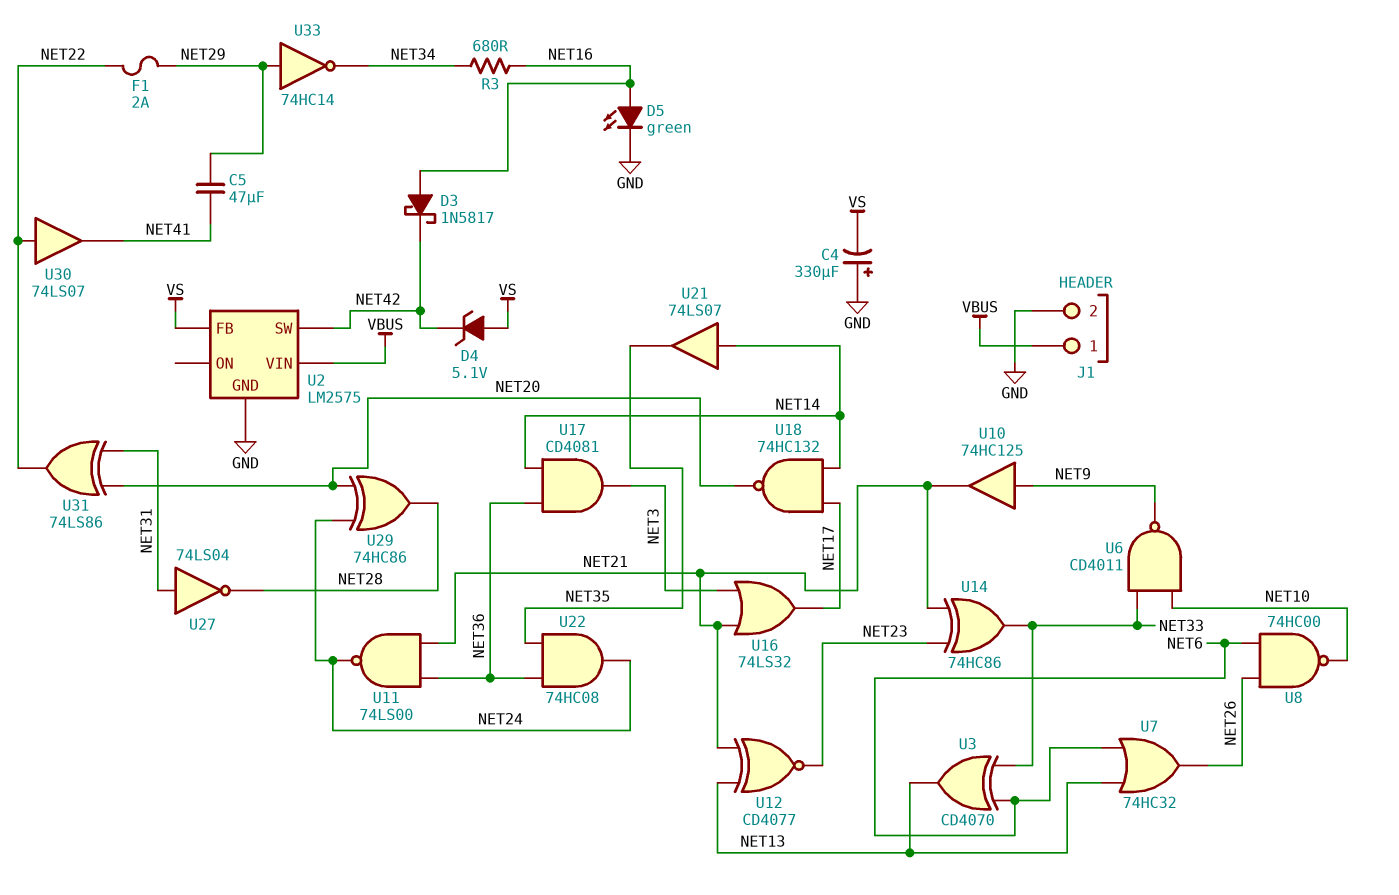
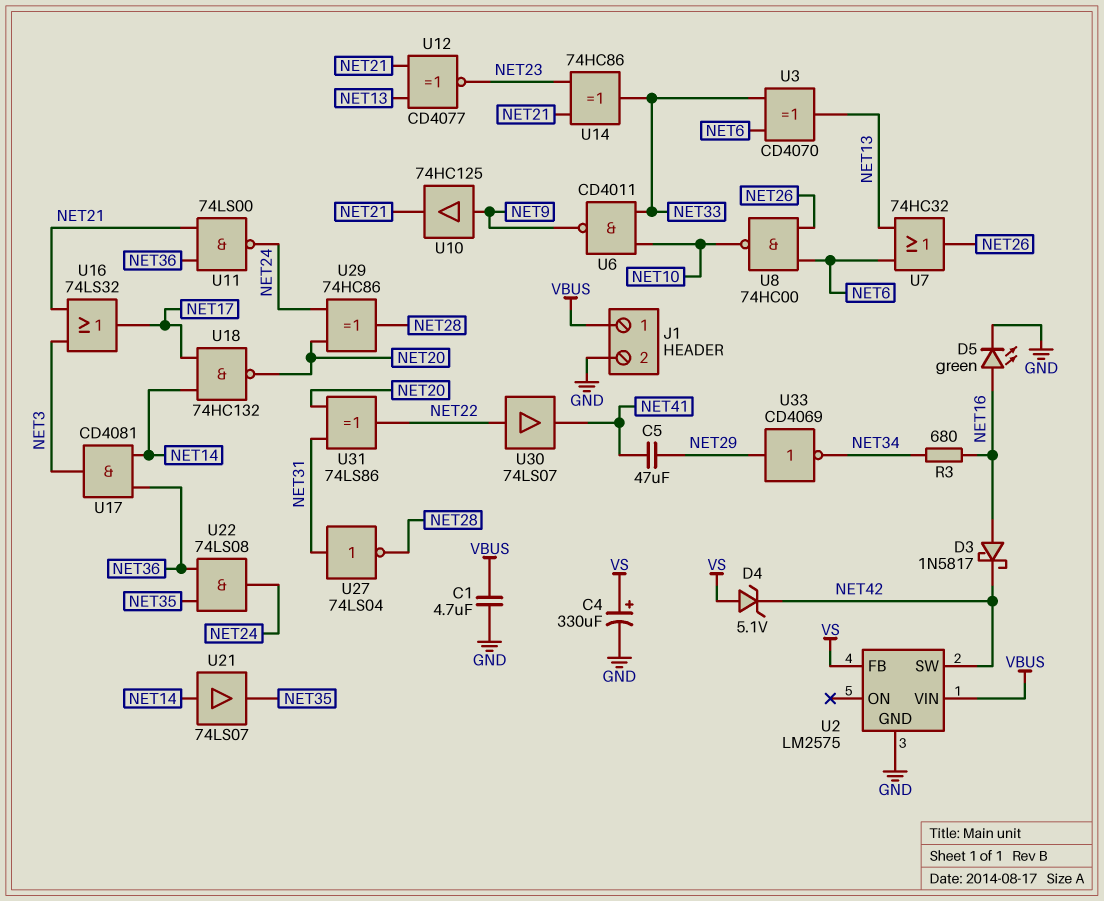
C1: none -> 4.7uF (GND, VBUS)
C4: 330uF (plus GND, minus VS) -> 330uF (plus VS, minus GND)
F1: 2A (NET22, NET29) -> none
U22: AND 74HC08 (in NET35, in NET36, out NET24) -> AND 74LS08 (in NET35, in NET36, out NET24)
U33: NOT 74HC14 (in NET29, out NET34) -> NOT CD4069 (in NET29, out NET34)

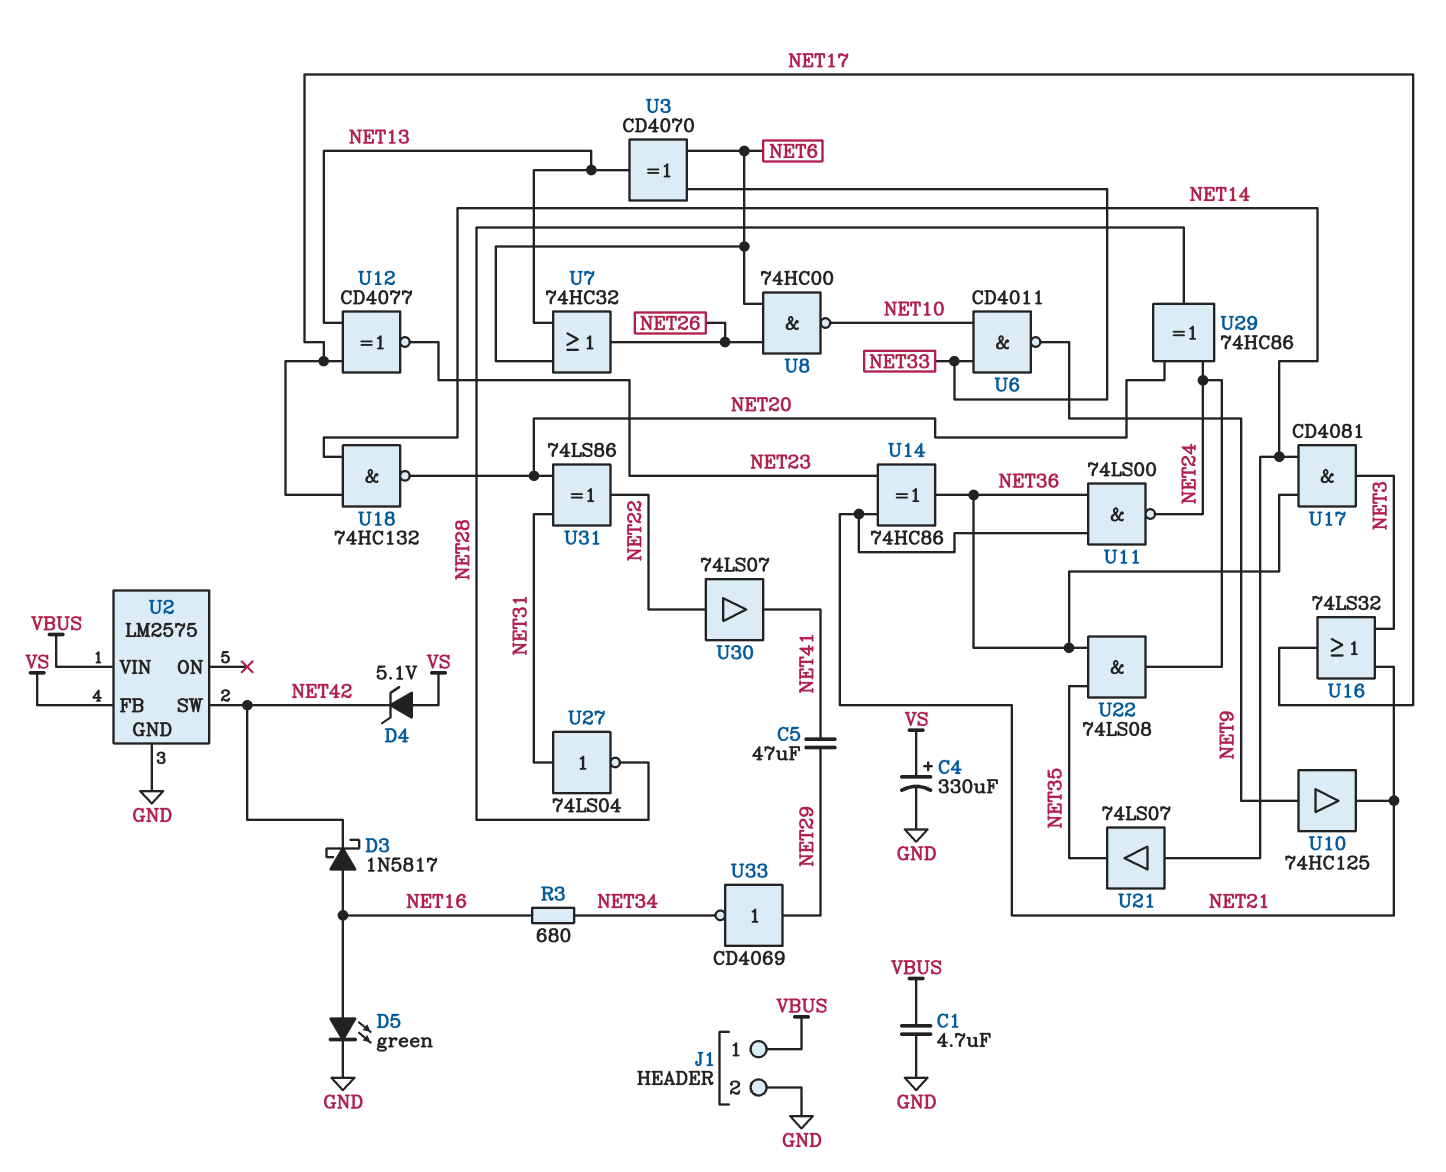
U12: XNOR CD4077 (in NET13, in NET21, out NET23) -> XNOR CD4077 (in NET13, in NET17, out NET23)
U14: XOR 74HC86 (in NET21, in NET23, out NET33) -> XOR 74HC86 (in NET21, in NET23, out NET36)

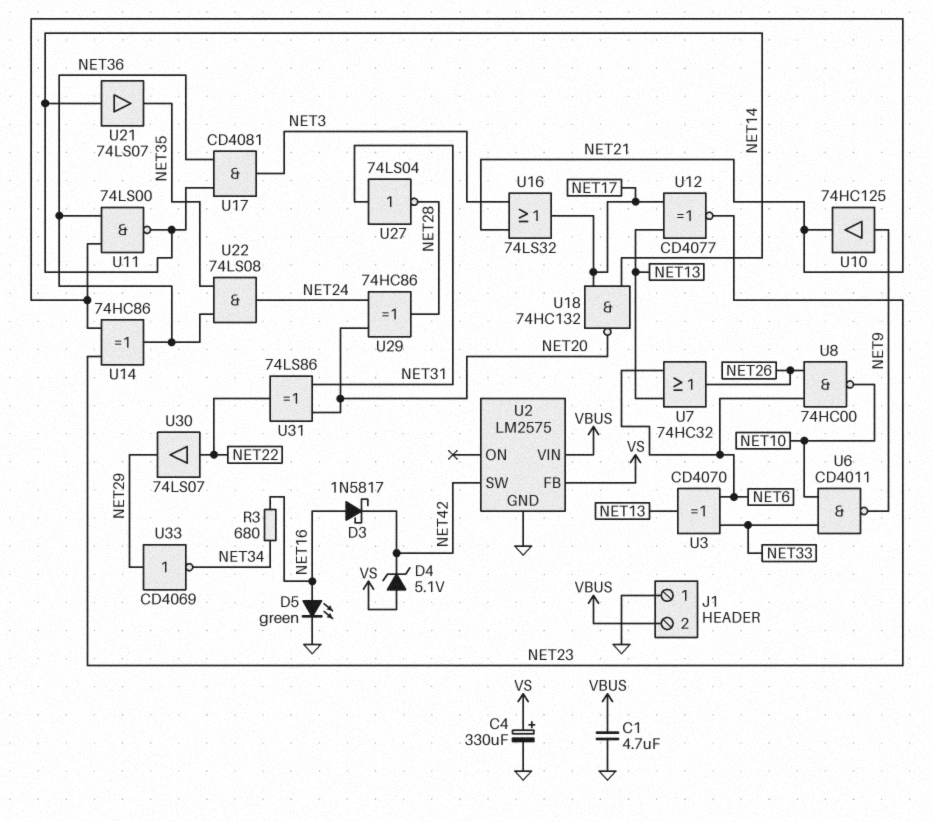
C5: 47uF (NET29, NET41) -> none
J1 pin 1: VBUS -> GND
J1 pin 2: GND -> VBUS
U11: NAND 74LS00 (in NET21, in NET36, out NET24) -> NAND 74LS00 (in NET21, in NET36, out NET14)
U30: buffer 74LS07 (in NET22, out NET41) -> buffer 74LS07 (in NET22, out NET29)

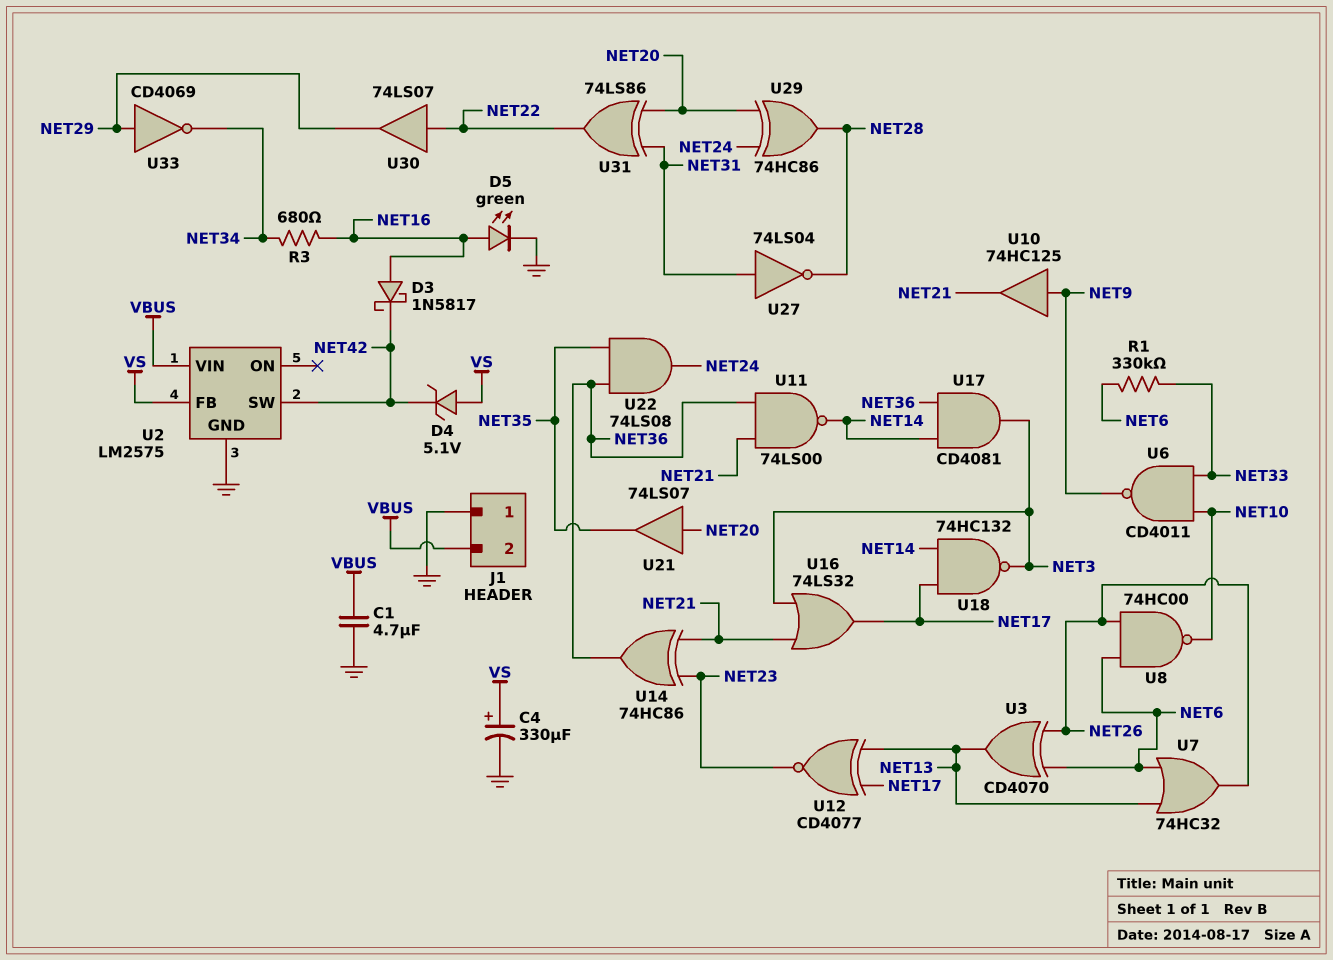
R1: none -> 330k (NET6, NET33)
U3: XOR CD4070 (in NET6, in NET33, out NET13) -> XOR CD4070 (in NET6, in NET26, out NET13)
U18: NAND 74HC132 (in NET14, in NET17, out NET20) -> NAND 74HC132 (in NET14, in NET17, out NET3)
U21: buffer 74LS07 (in NET14, out NET35) -> buffer 74LS07 (in NET20, out NET35)

